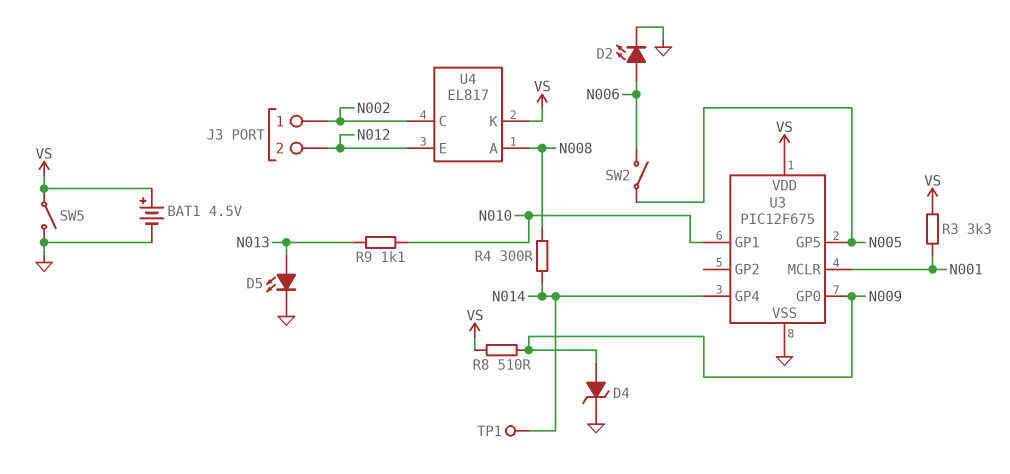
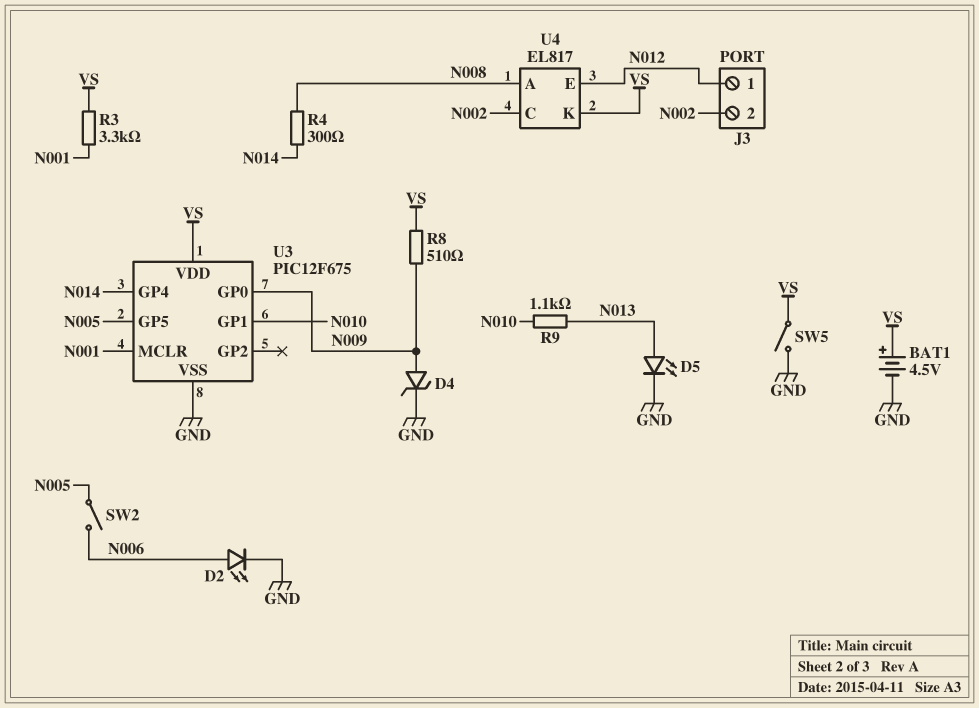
J3 pin 1: N002 -> N012
J3 pin 2: N012 -> N002
TP1: test point (N014) -> none

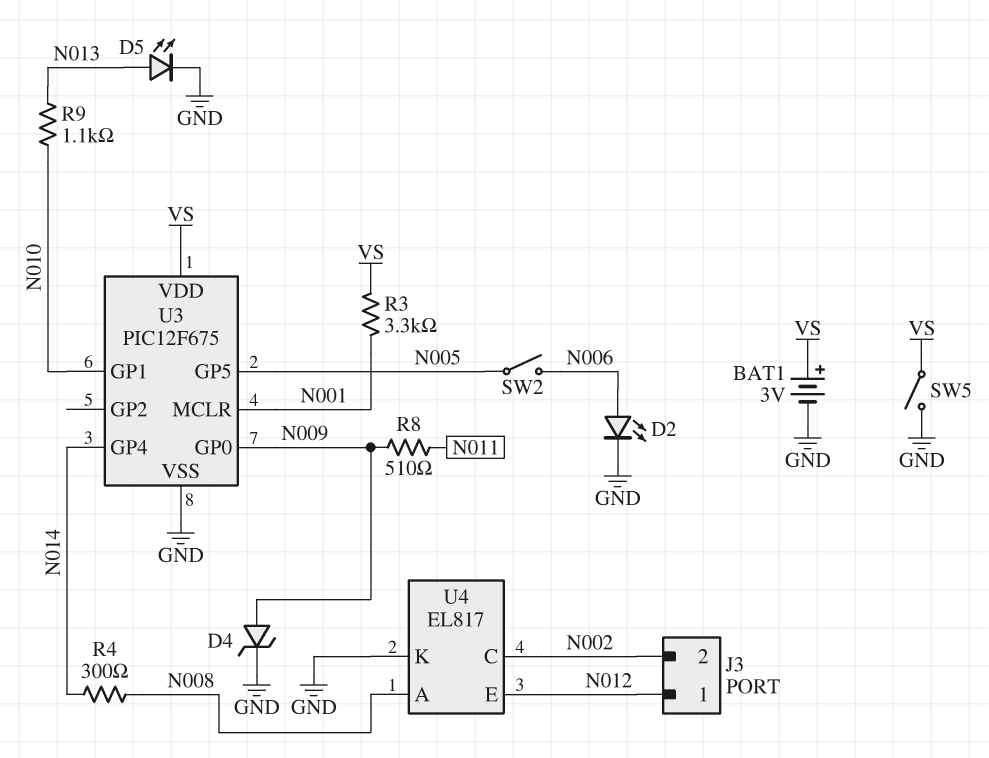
BAT1: 4.5V (plus VS, minus GND) -> 3V (plus VS, minus GND)
R8: 510 (N009, VS) -> 510 (N009, N011)
U4 pin K: VS -> GND

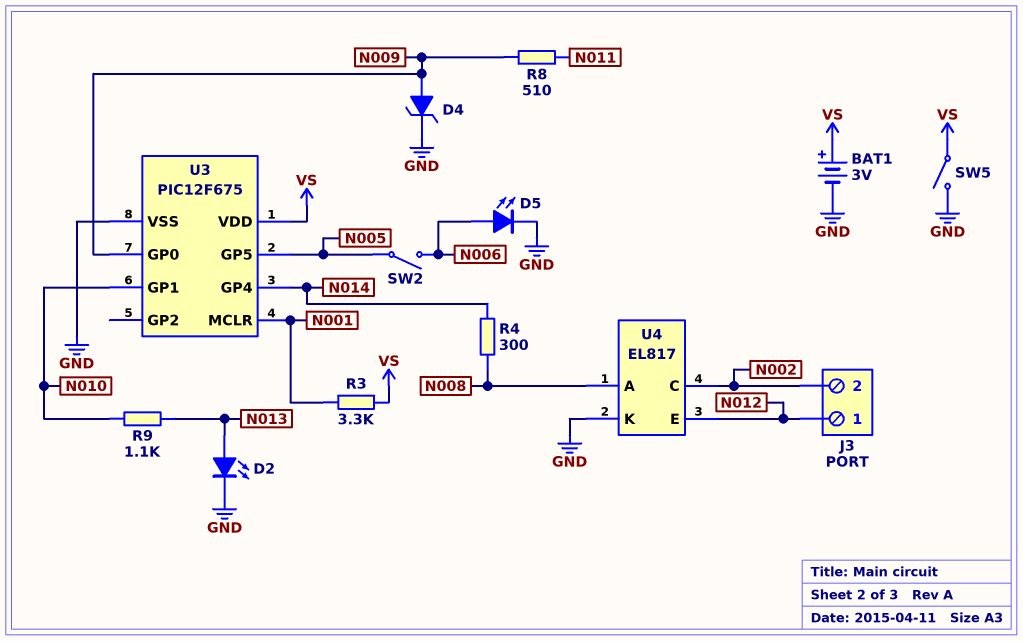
D2: LED (A N006, K GND) -> LED (A N013, K GND)
D5: LED (A N013, K GND) -> LED (A N006, K GND)

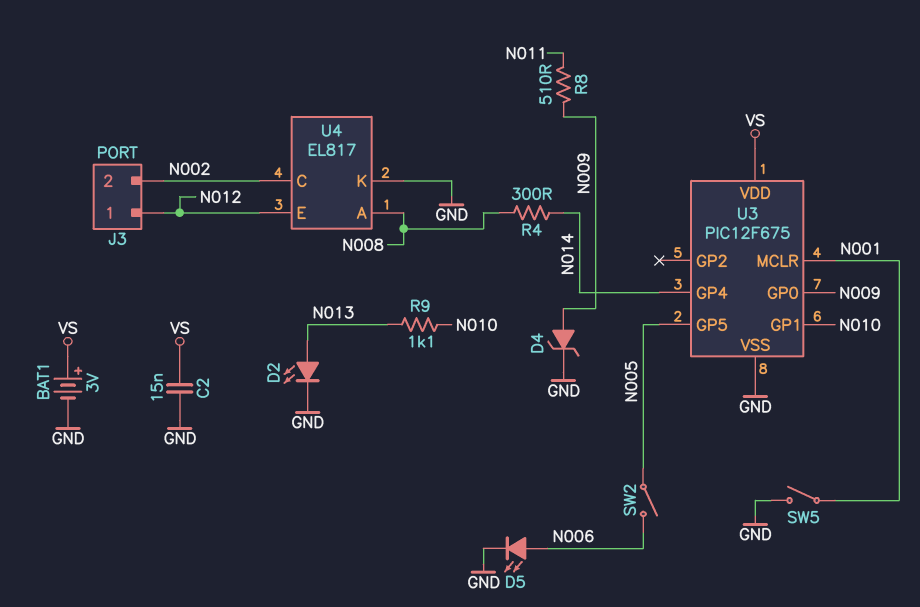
C2: none -> 15nF (GND, VS)
R3: 3.3k (N001, VS) -> none
SW5: switch (GND, VS) -> switch (GND, N001)

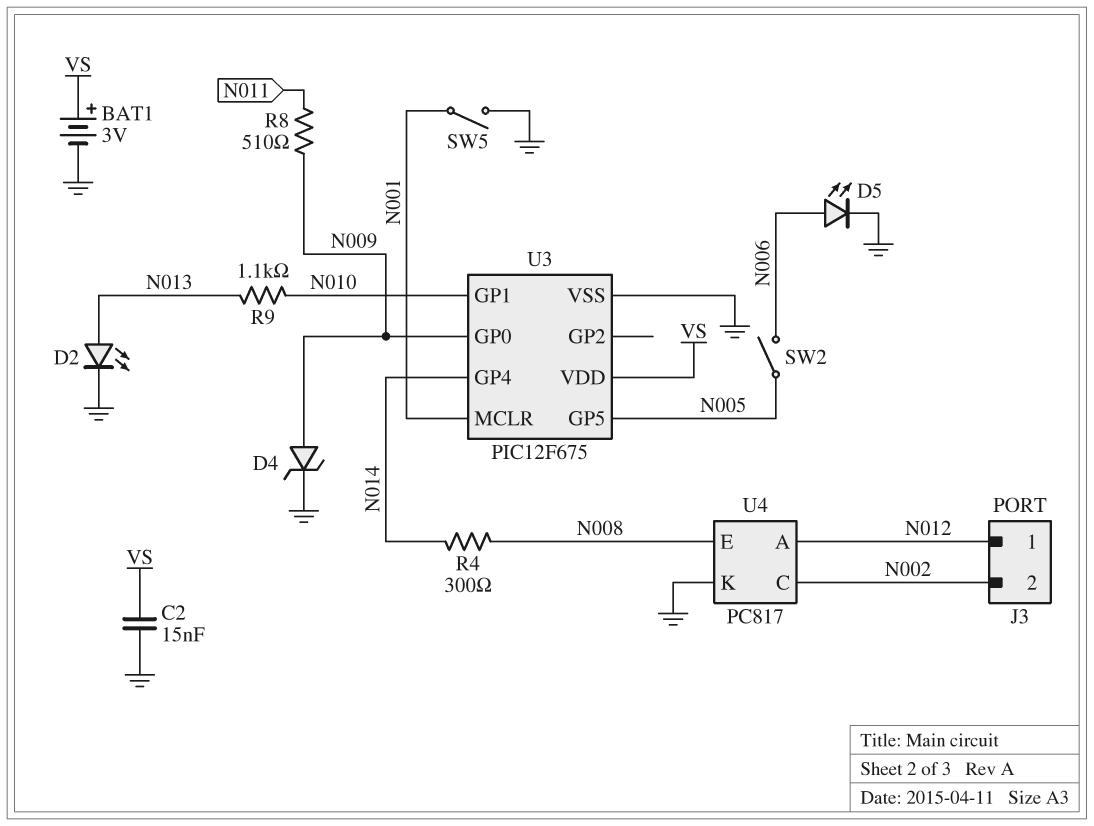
U4: EL817 -> PC817
U4 pin A: N008 -> N012
U4 pin E: N012 -> N008

